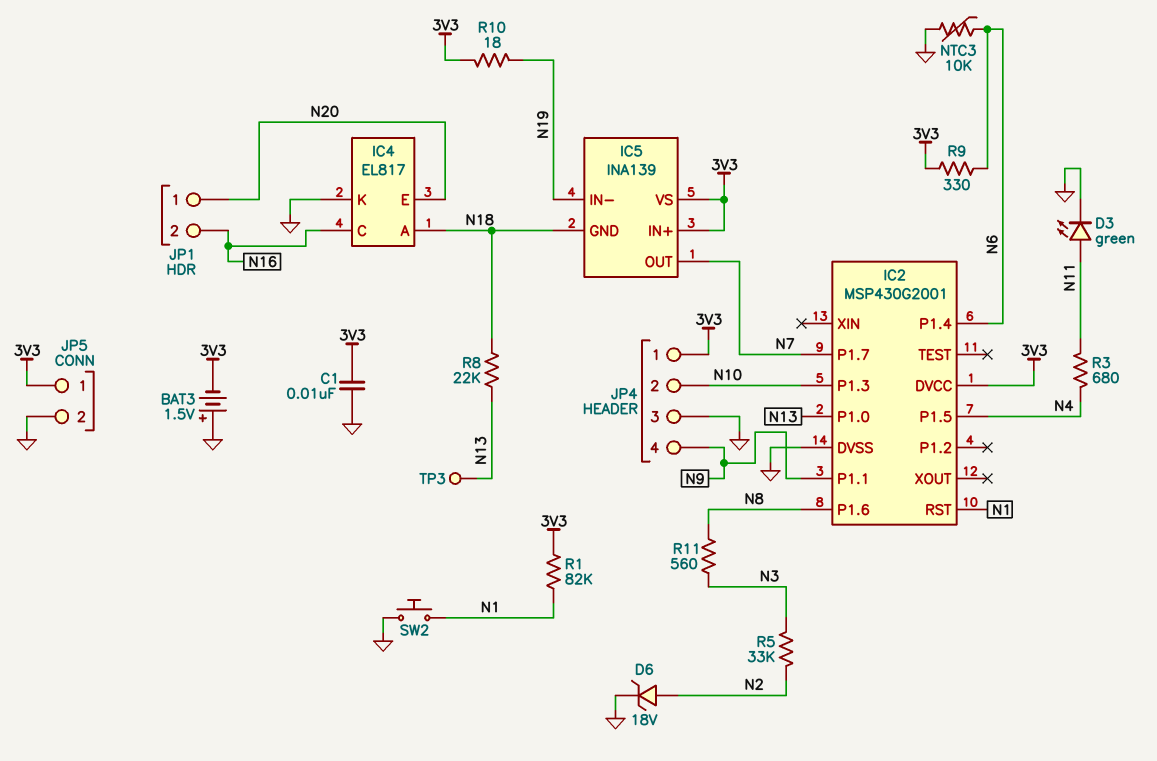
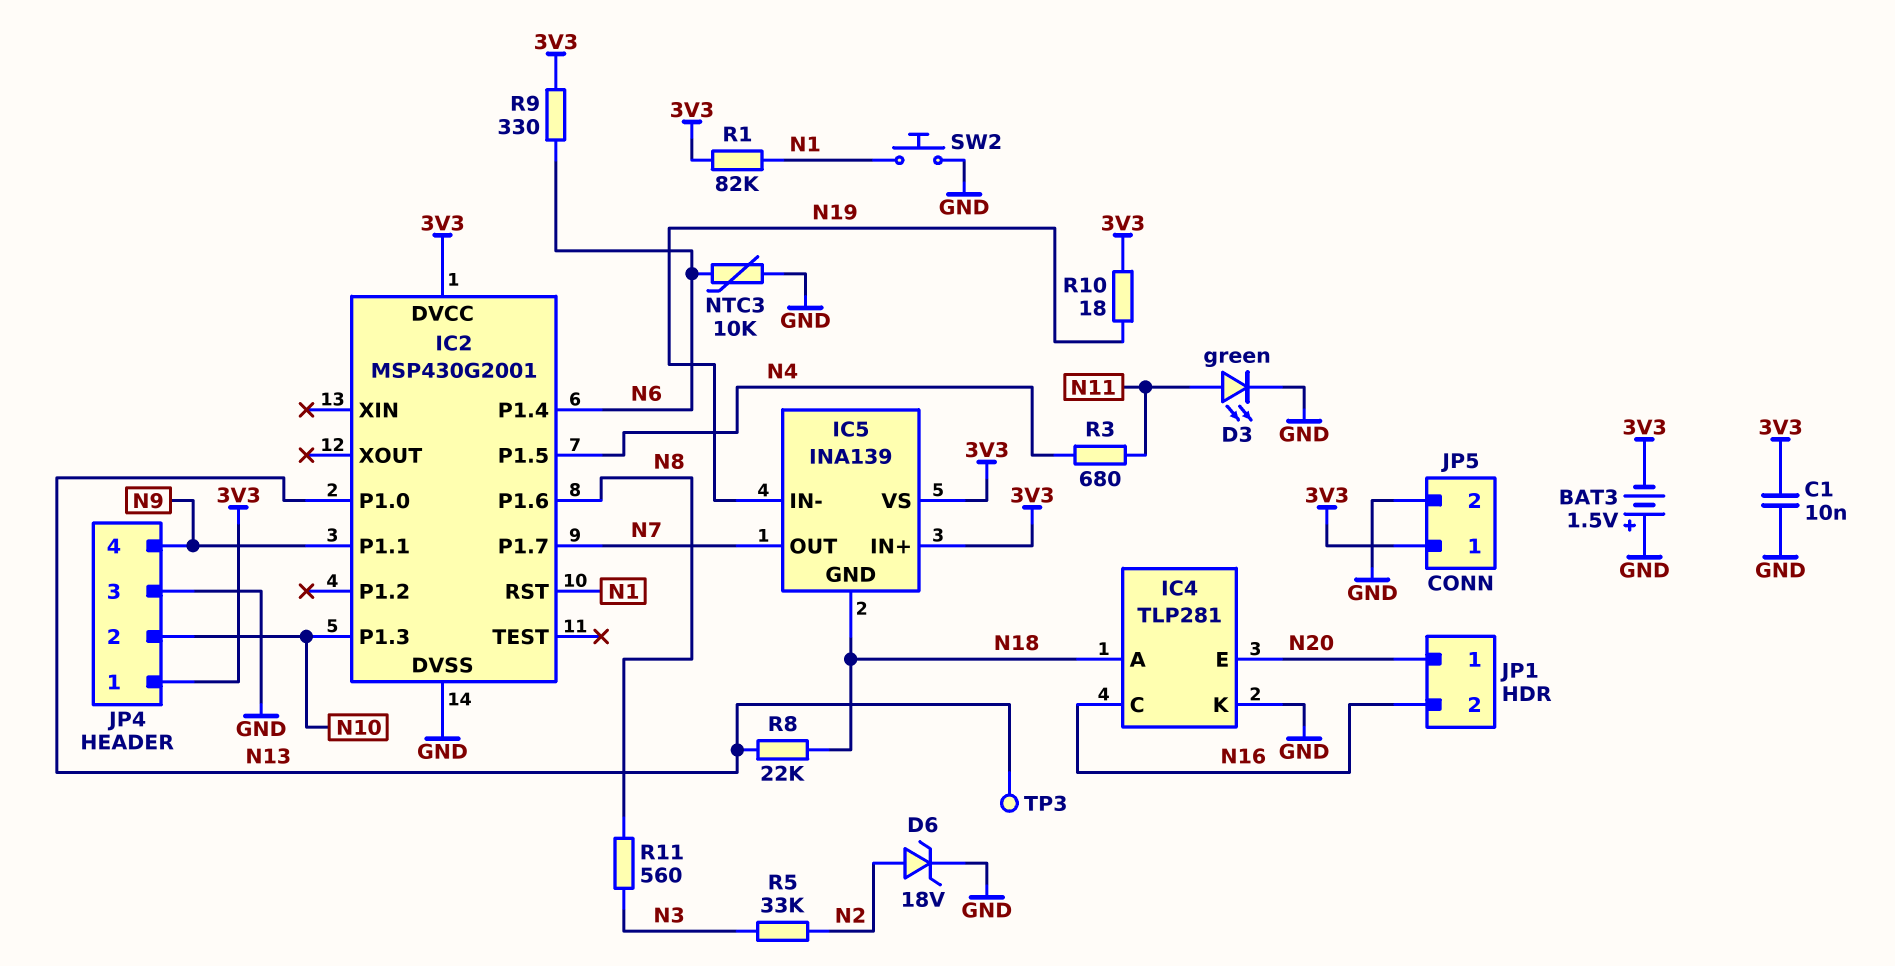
IC4: EL817 -> TLP281

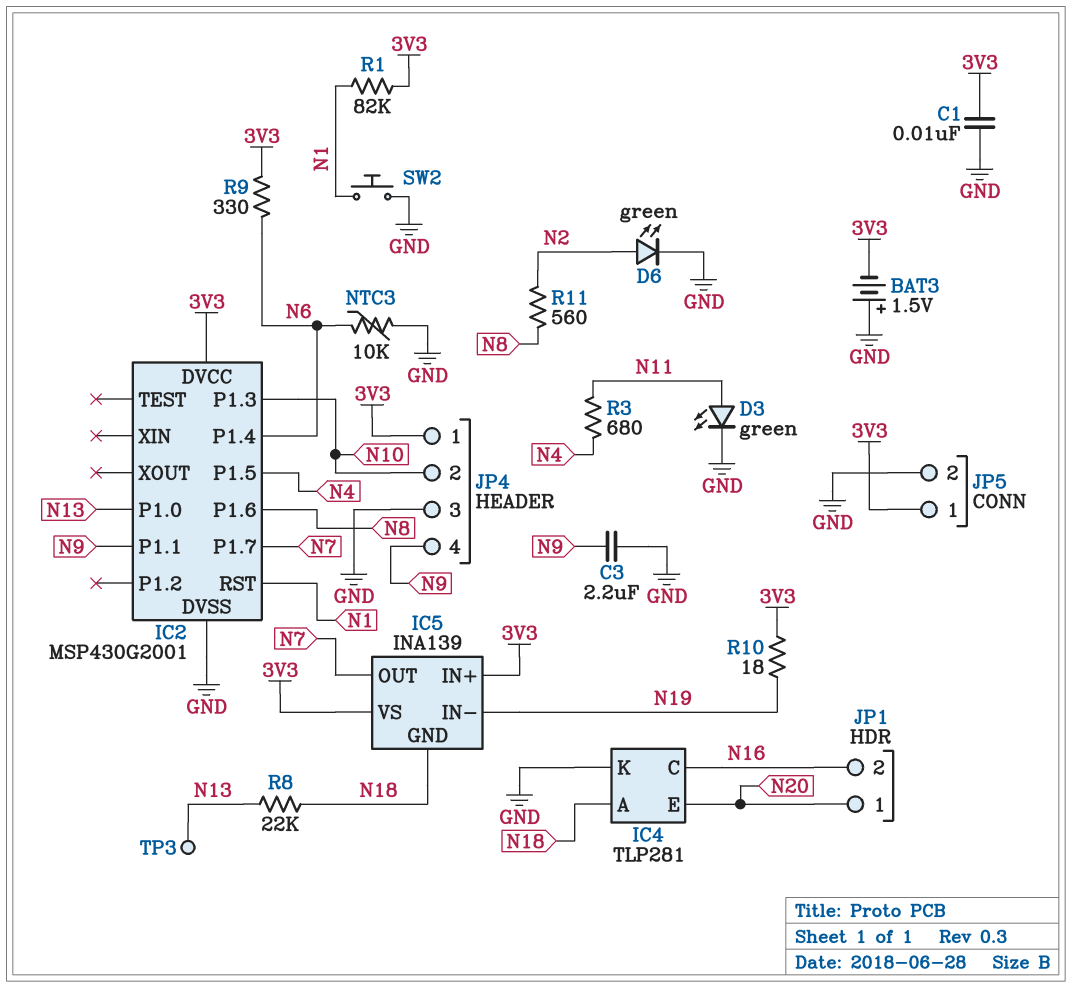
C3: none -> 2.2uF (GND, N9)
D6: zener 18V (A N2, K GND) -> LED green (A N2, K GND)
R5: 33k (N2, N3) -> none
R11: 560 (N3, N8) -> 560 (N2, N8)

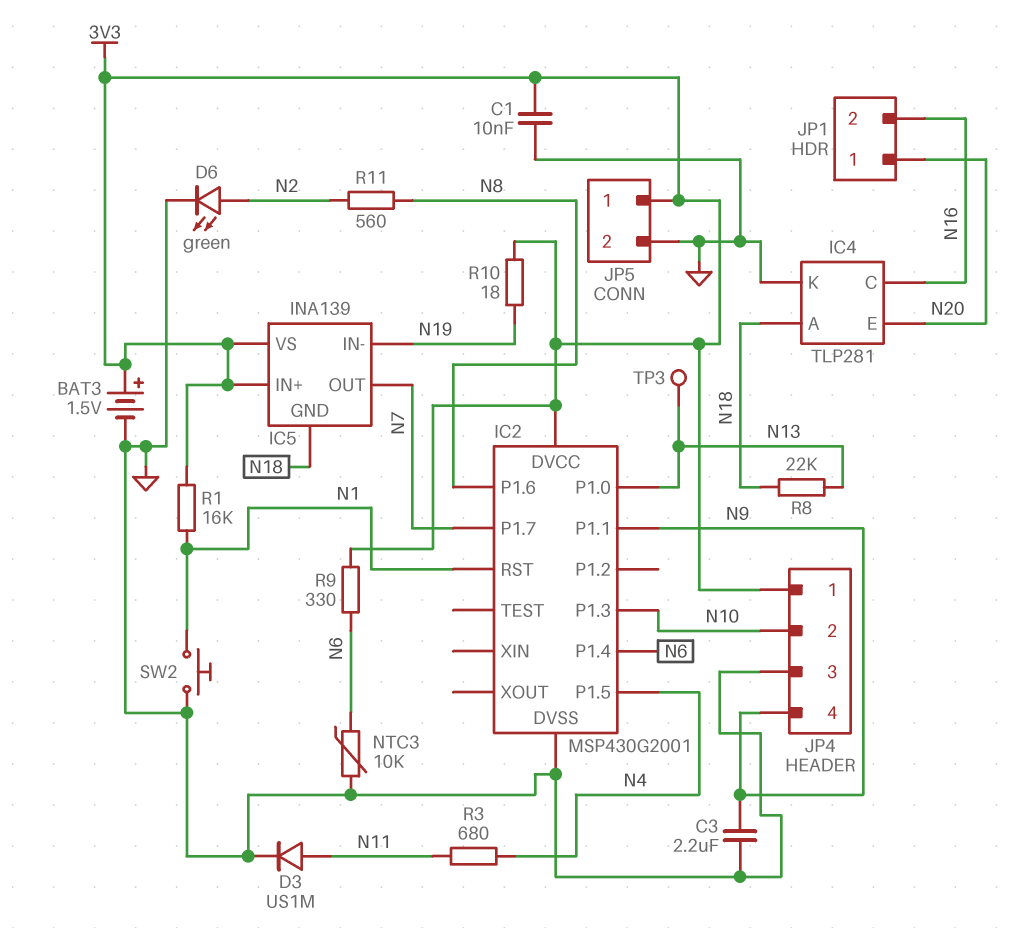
BAT3: 1.5V (plus GND, minus 3V3) -> 1.5V (plus 3V3, minus GND)
D3: LED green (A N11, K GND) -> diode US1M (A N11, K GND)
R1: 82k (3V3, N1) -> 16k (3V3, N1)

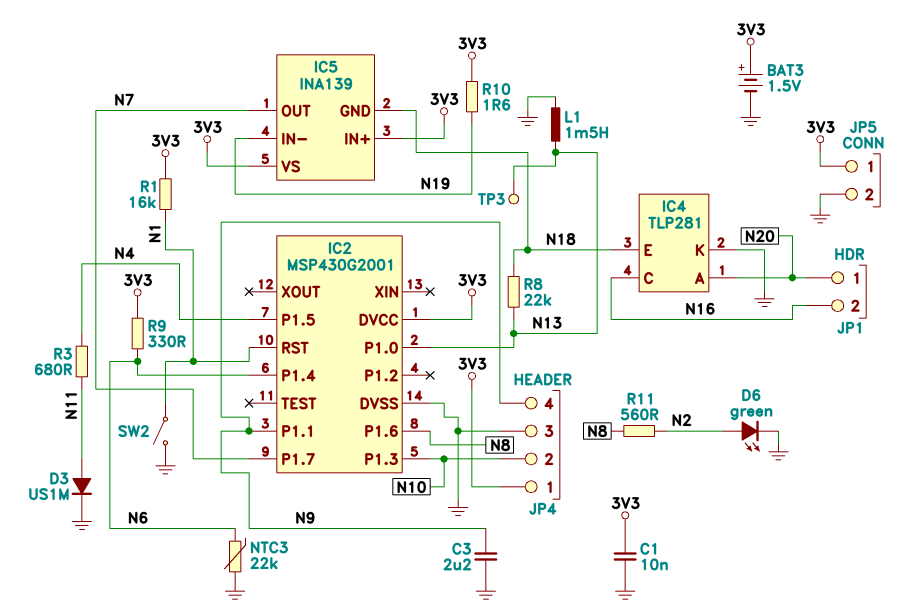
IC4 pin A: N18 -> N20
IC4 pin E: N20 -> N18
L1: none -> 1.5mH (GND, N13)
NTC3: 10k (GND, N6) -> 22k (GND, N6)
R10: 18 (3V3, N19) -> 1.6 (3V3, N19)
SW2: button (GND, N1) -> switch (GND, N1)

